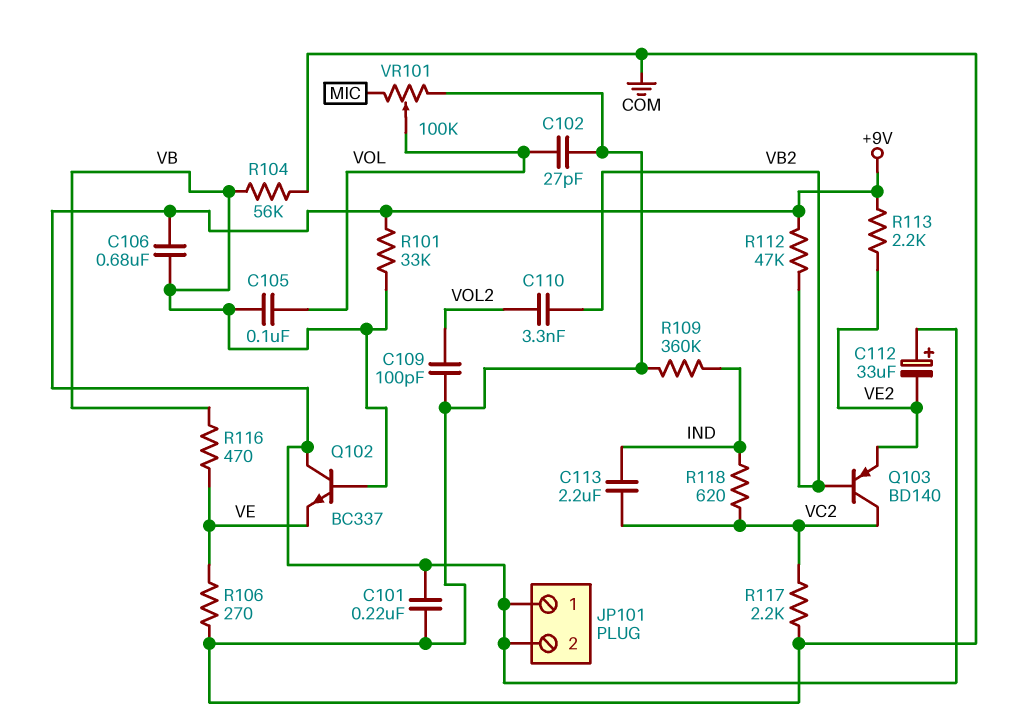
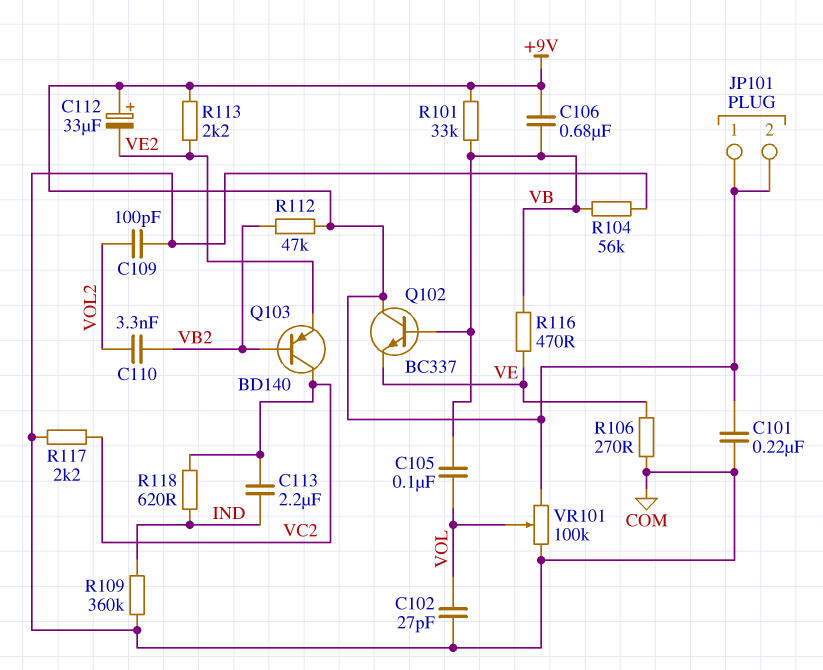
VR101: 100k (COM, MIC, wiper VOL) -> 100k (+9V, COM, wiper VOL)

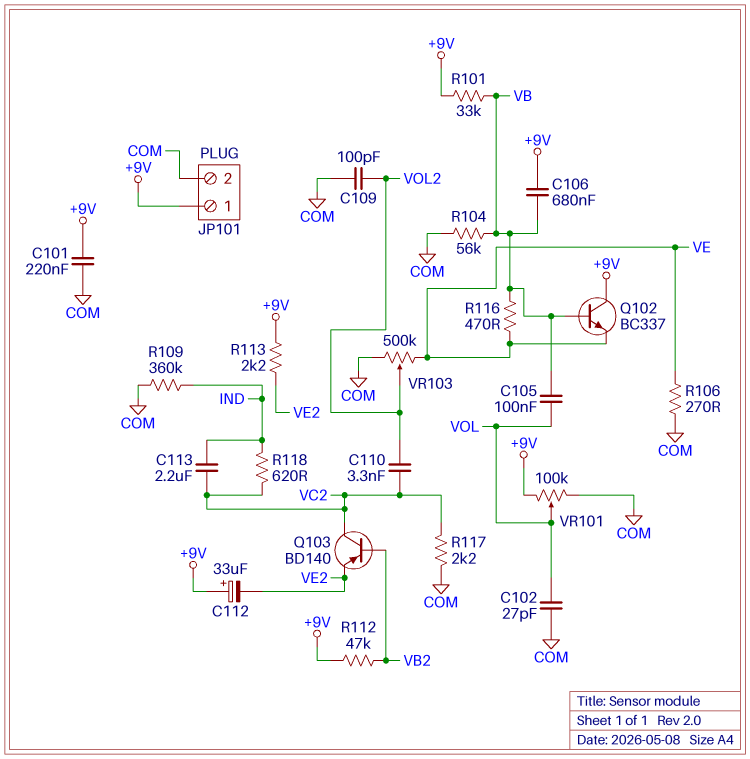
C110: 3.3nF (VB2, VOL2) -> 3.3nF (VC2, VOL2)
JP101 pin 2: +9V -> COM
VR103: none -> 500k (COM, VE, wiper VOL2)

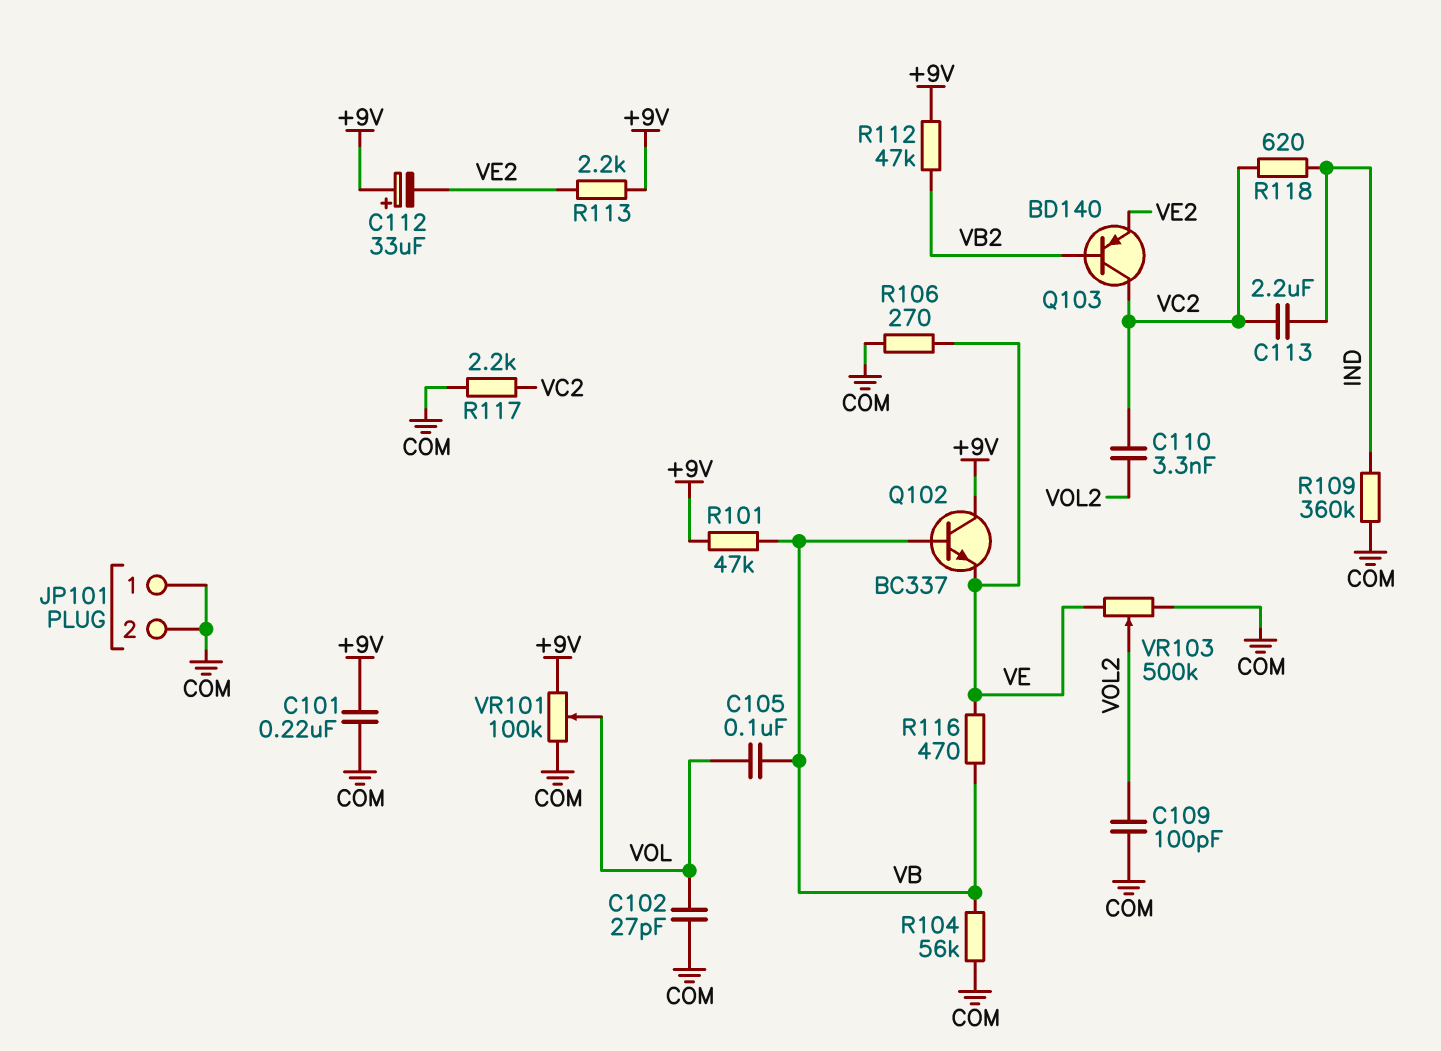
C106: 680nF (+9V, VB) -> none
JP101 pin 1: +9V -> COM
R101: 33k (+9V, VB) -> 47k (+9V, VB)

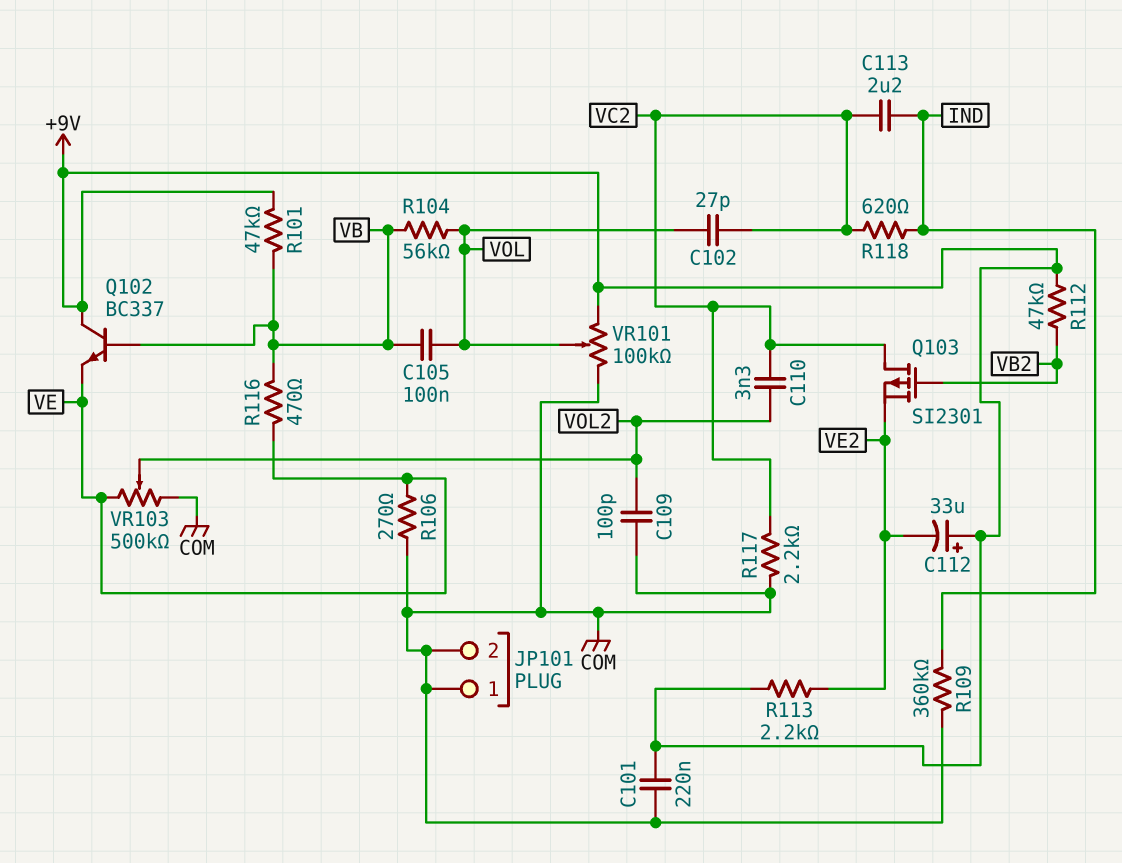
C102: 27pF (COM, VOL) -> 27pF (VC2, VOL)
Q103: PNP BD140 (B VB2, C VC2, E VE2) -> PMOS SI2301 (G VB2, D VC2, S VE2)
R104: 56k (COM, VB) -> 56k (VB, VOL)

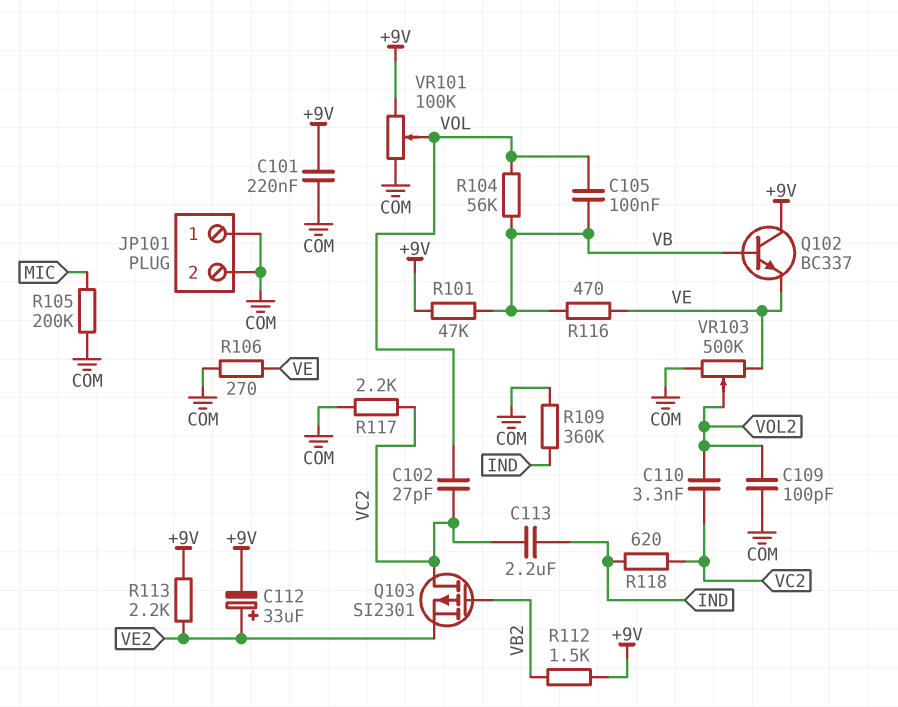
C112: 33uF (plus +9V, minus VE2) -> 33uF (plus VE2, minus +9V)
R105: none -> 200k (COM, MIC)
R112: 47k (+9V, VB2) -> 1.5k (+9V, VB2)

